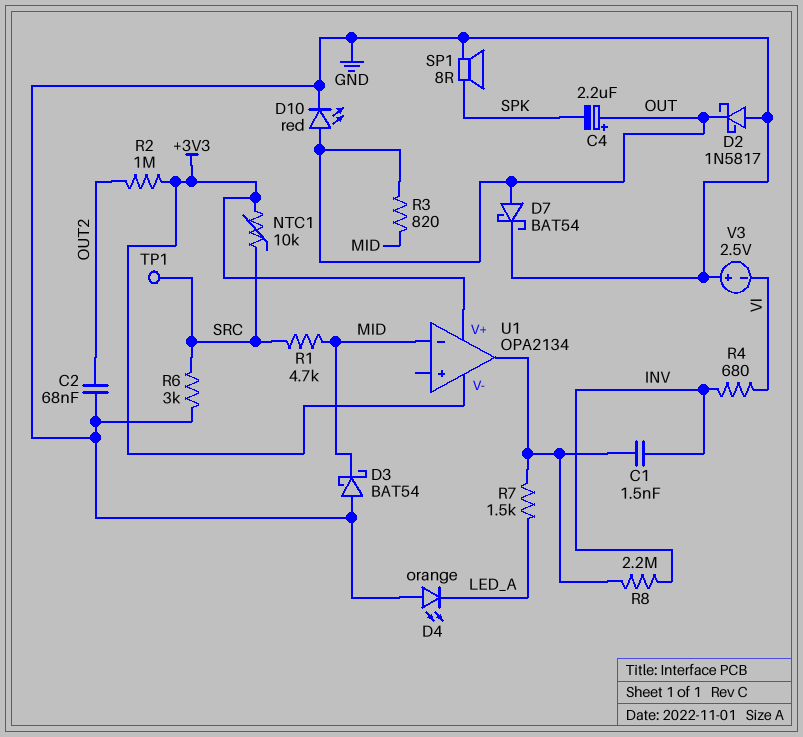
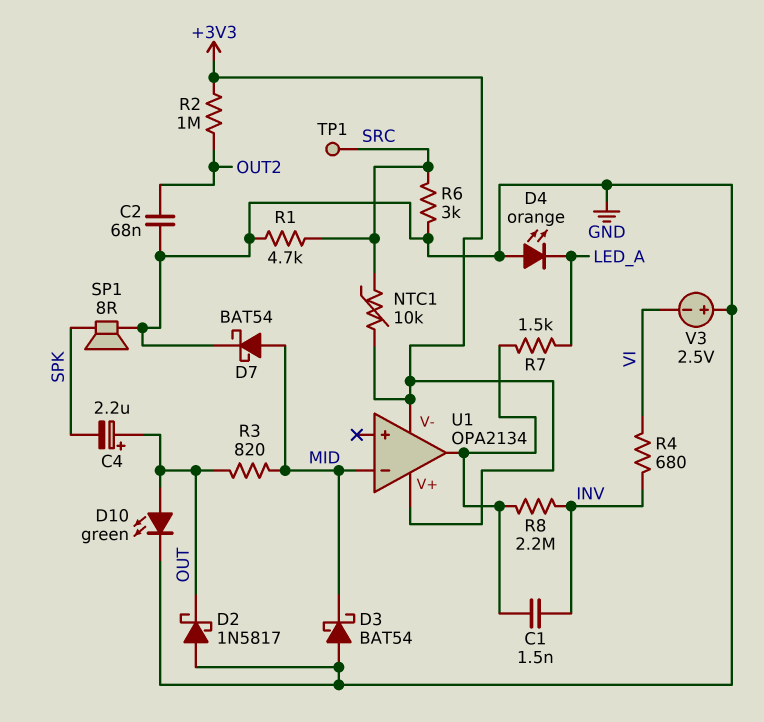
D7: schottky BAT54 (A OUT, K GND) -> schottky BAT54 (A MID, K GND)
D10: LED red (A OUT, K GND) -> LED green (A OUT, K GND)
R1: 4.7k (MID, SRC) -> 4.7k (GND, SRC)

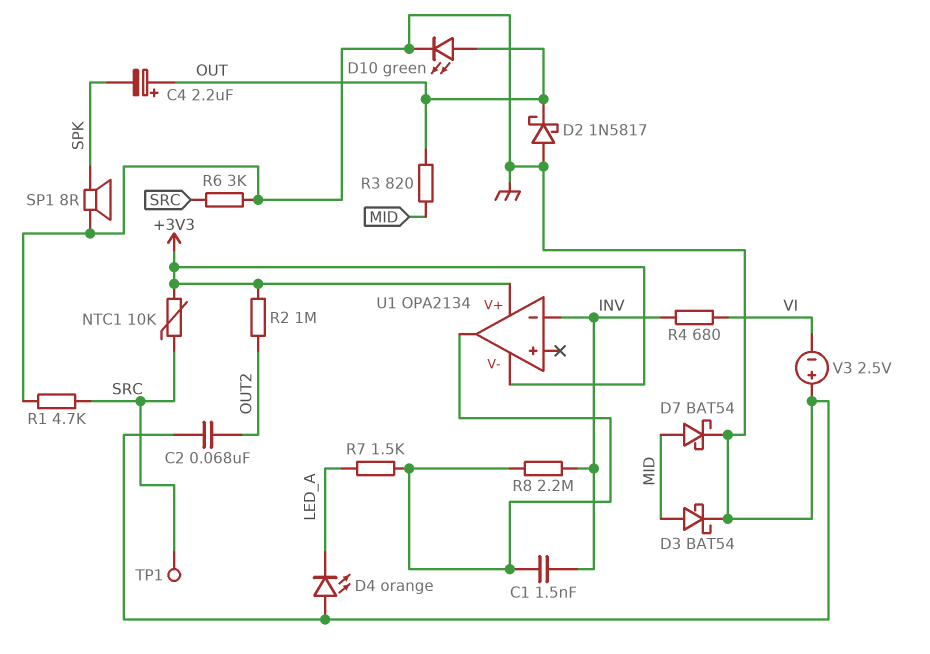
D3: schottky BAT54 (A GND, K MID) -> schottky BAT54 (A MID, K GND)
U1 pin in-: MID -> INV

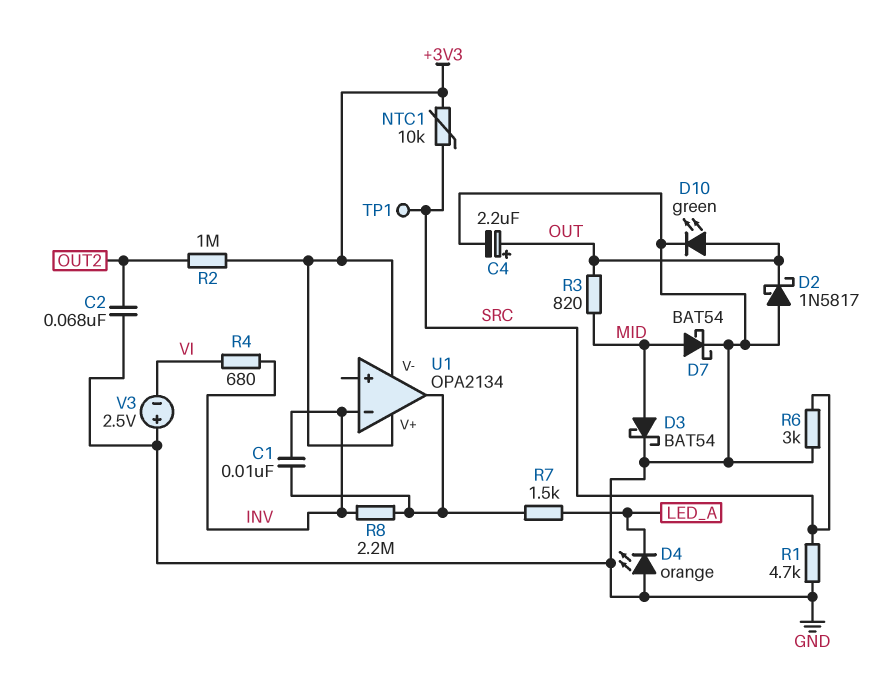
C1: 1.5nF (INV, U1/out) -> 10nF (INV, U1/out)
C4: 2.2uF (plus OUT, minus SPK) -> 2.2uF (plus OUT, minus GND)
SP1: speaker 8R (GND, SPK) -> none

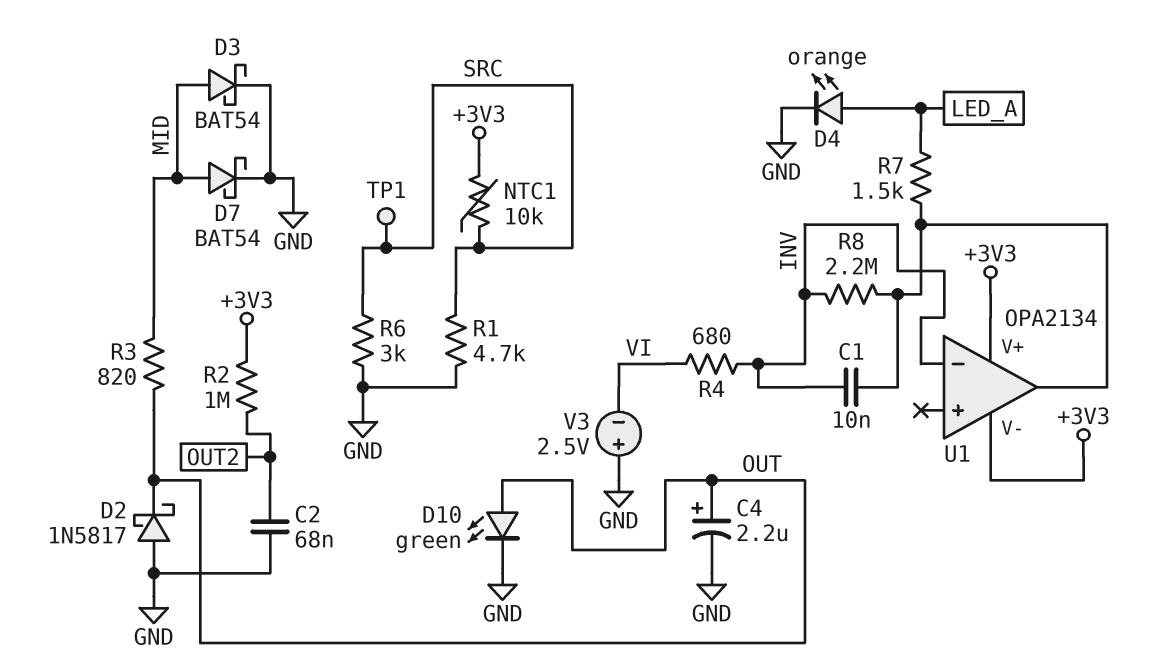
D4: LED orange (A GND, K LED_A) -> LED orange (A LED_A, K GND)

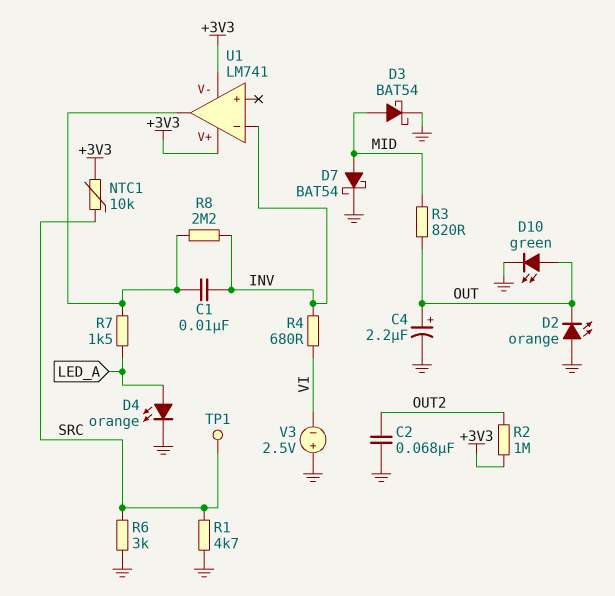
D2: schottky 1N5817 (A GND, K OUT) -> LED orange (A GND, K OUT)
U1: OPA2134 -> LM741

